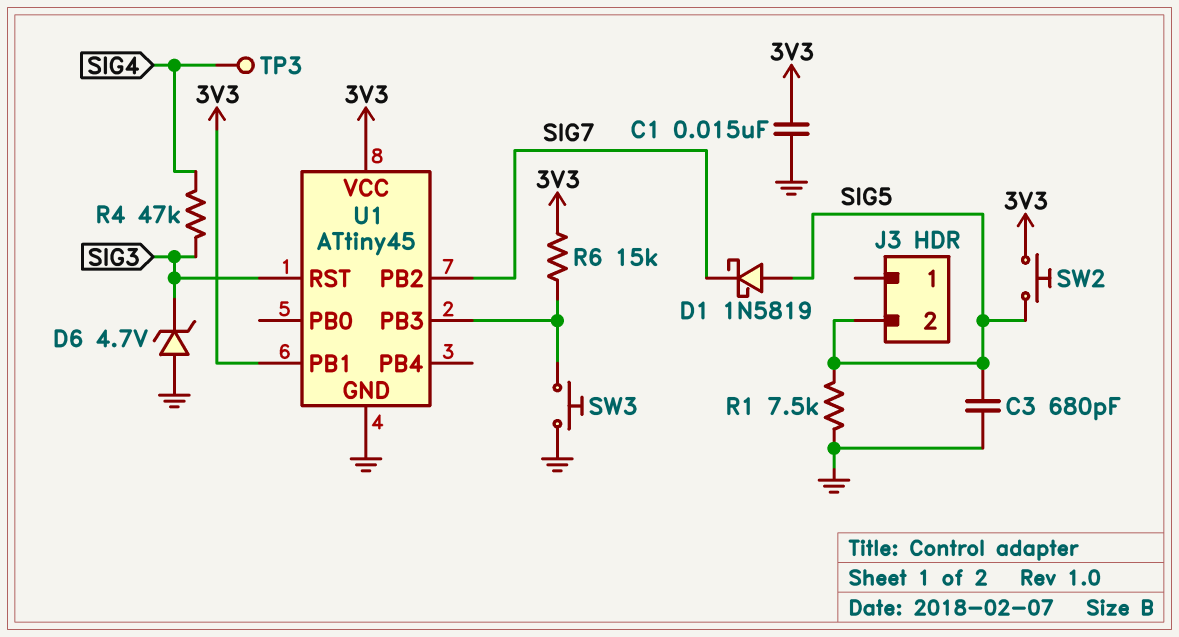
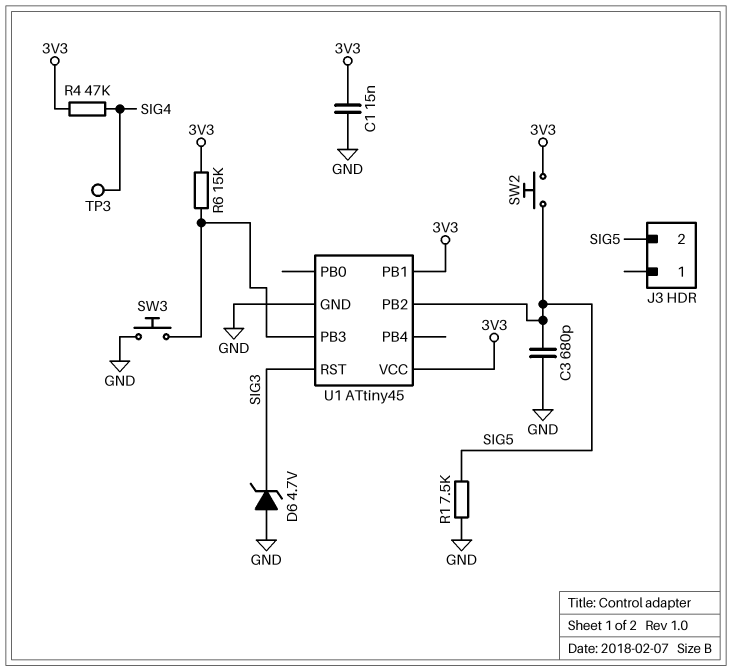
D1: schottky 1N5819 (A SIG5, K SIG7) -> none
R4: 47k (SIG3, SIG4) -> 47k (3V3, SIG4)
U1 pin PB2: SIG7 -> SIG5

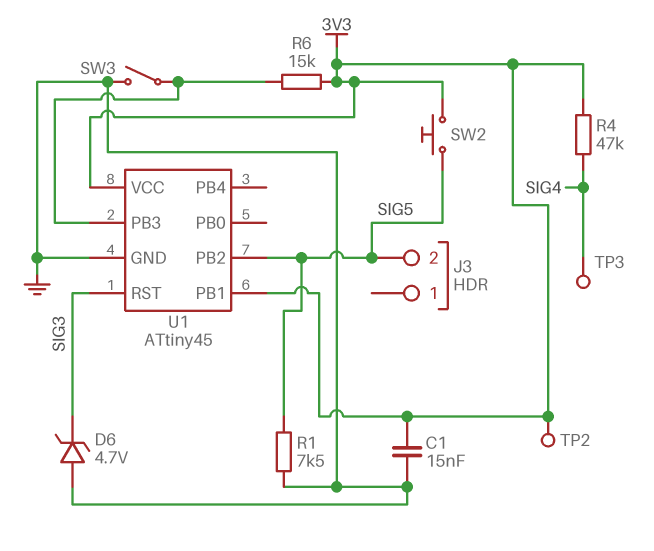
C3: 680pF (GND, SIG5) -> none
SW3: button (GND, U1/PB3) -> switch (GND, U1/PB3)
TP2: none -> test point (3V3)

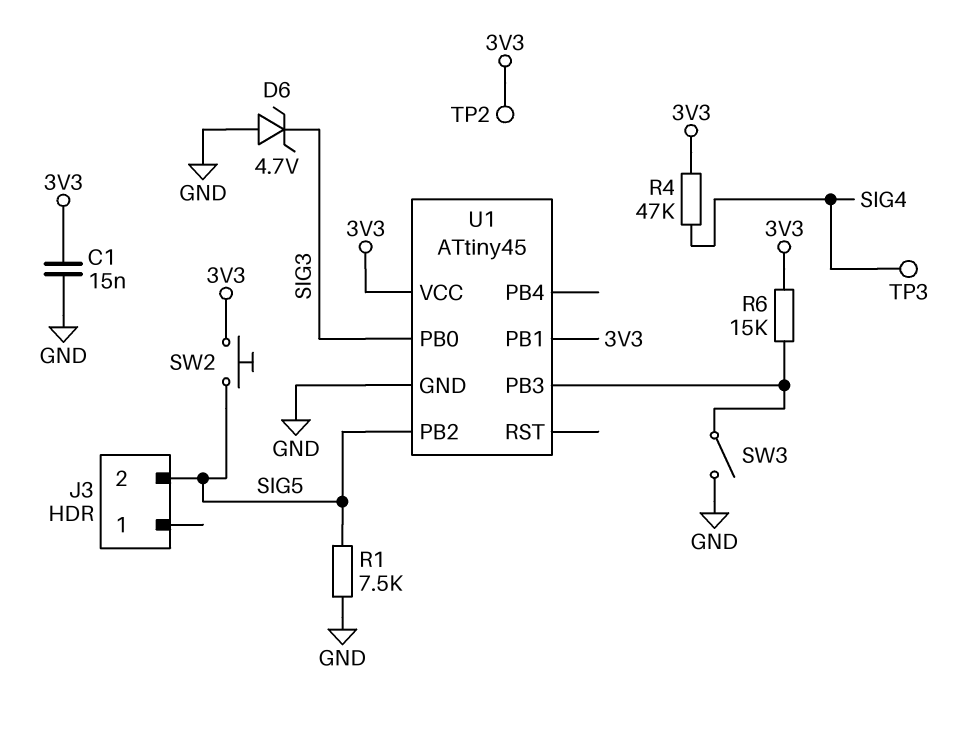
U1 pin PB0: none -> SIG3
U1 pin RST: SIG3 -> none

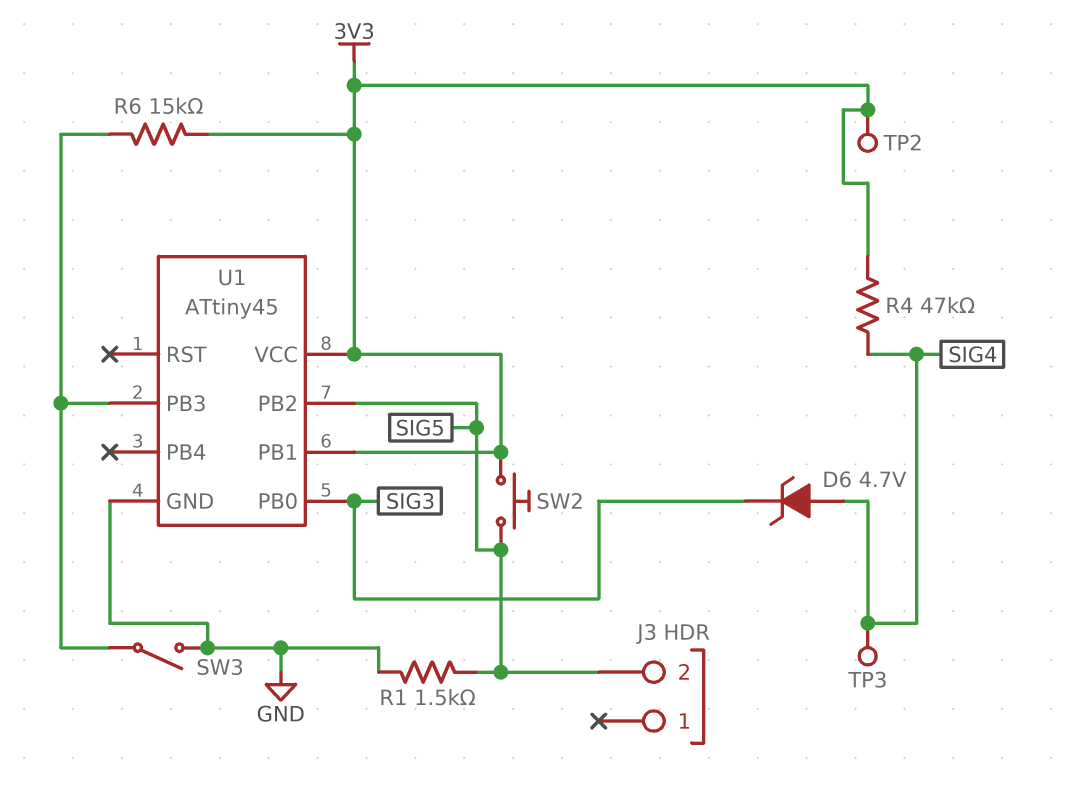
C1: 15nF (3V3, GND) -> none
D6: zener 4.7V (A GND, K SIG3) -> zener 4.7V (A SIG4, K SIG3)
R1: 7.5k (GND, SIG5) -> 1.5k (GND, SIG5)

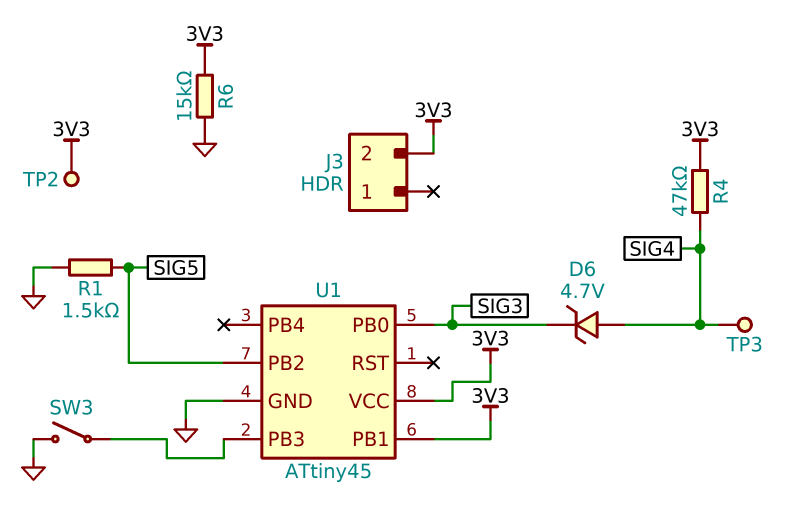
J3 pin 2: SIG5 -> 3V3
R6: 15k (3V3, U1/PB3) -> 15k (3V3, GND)
SW2: button (3V3, SIG5) -> none

